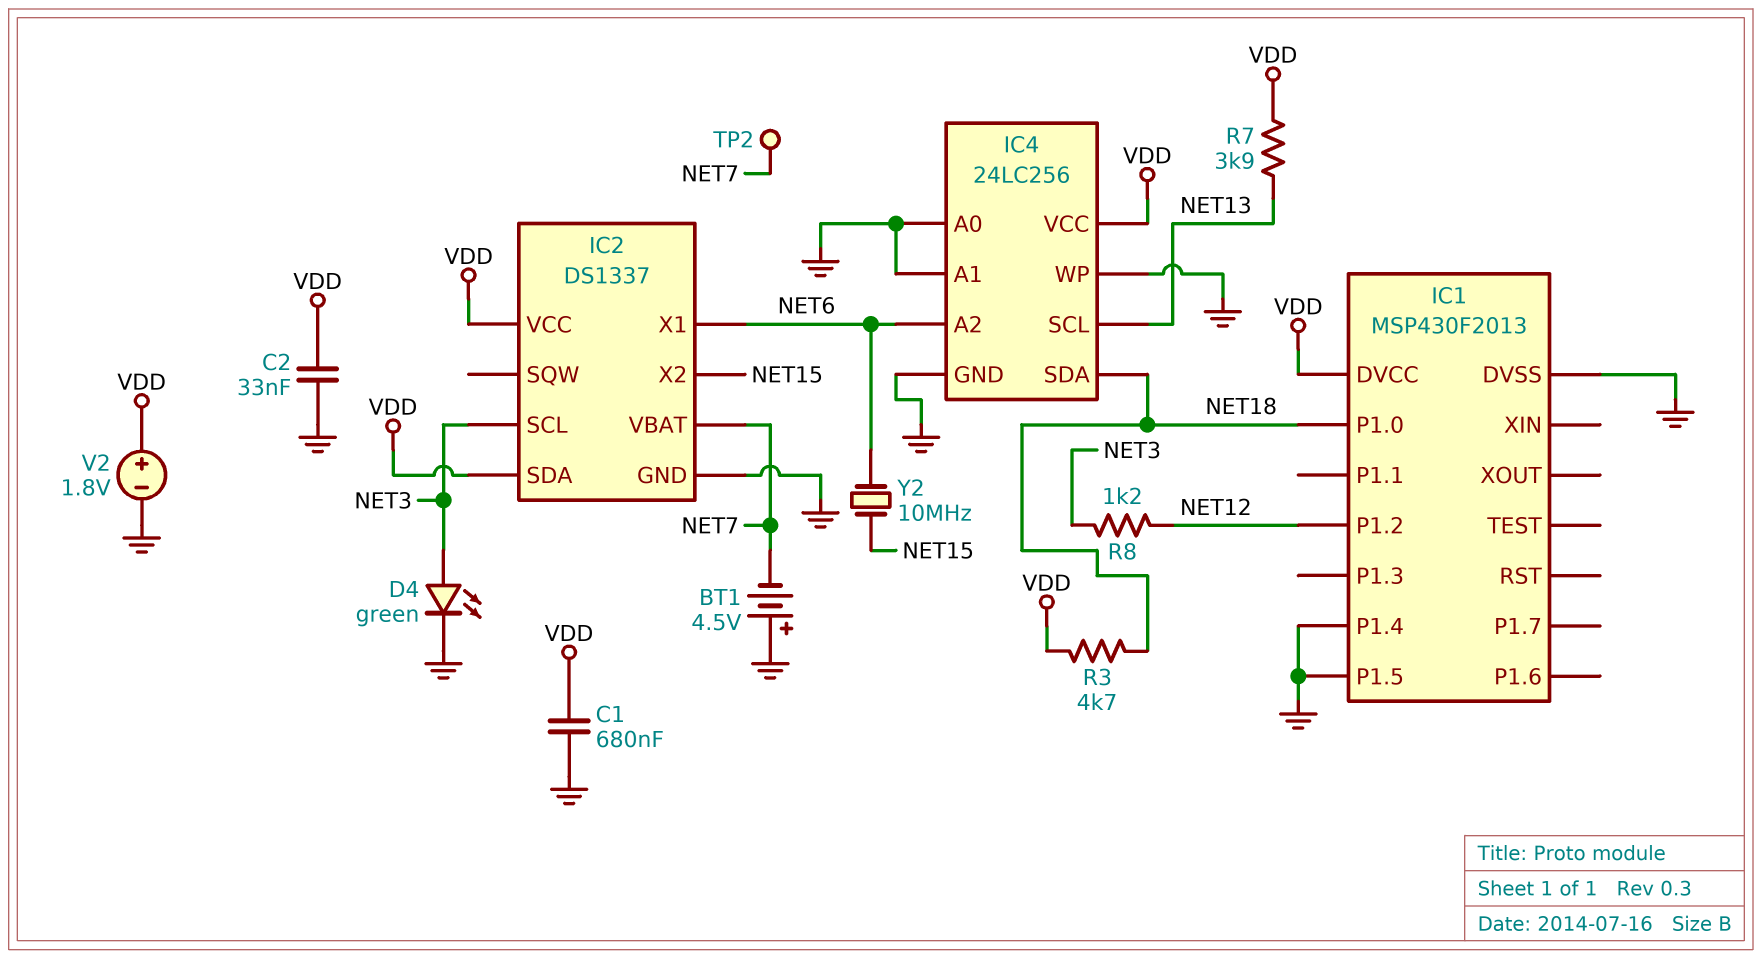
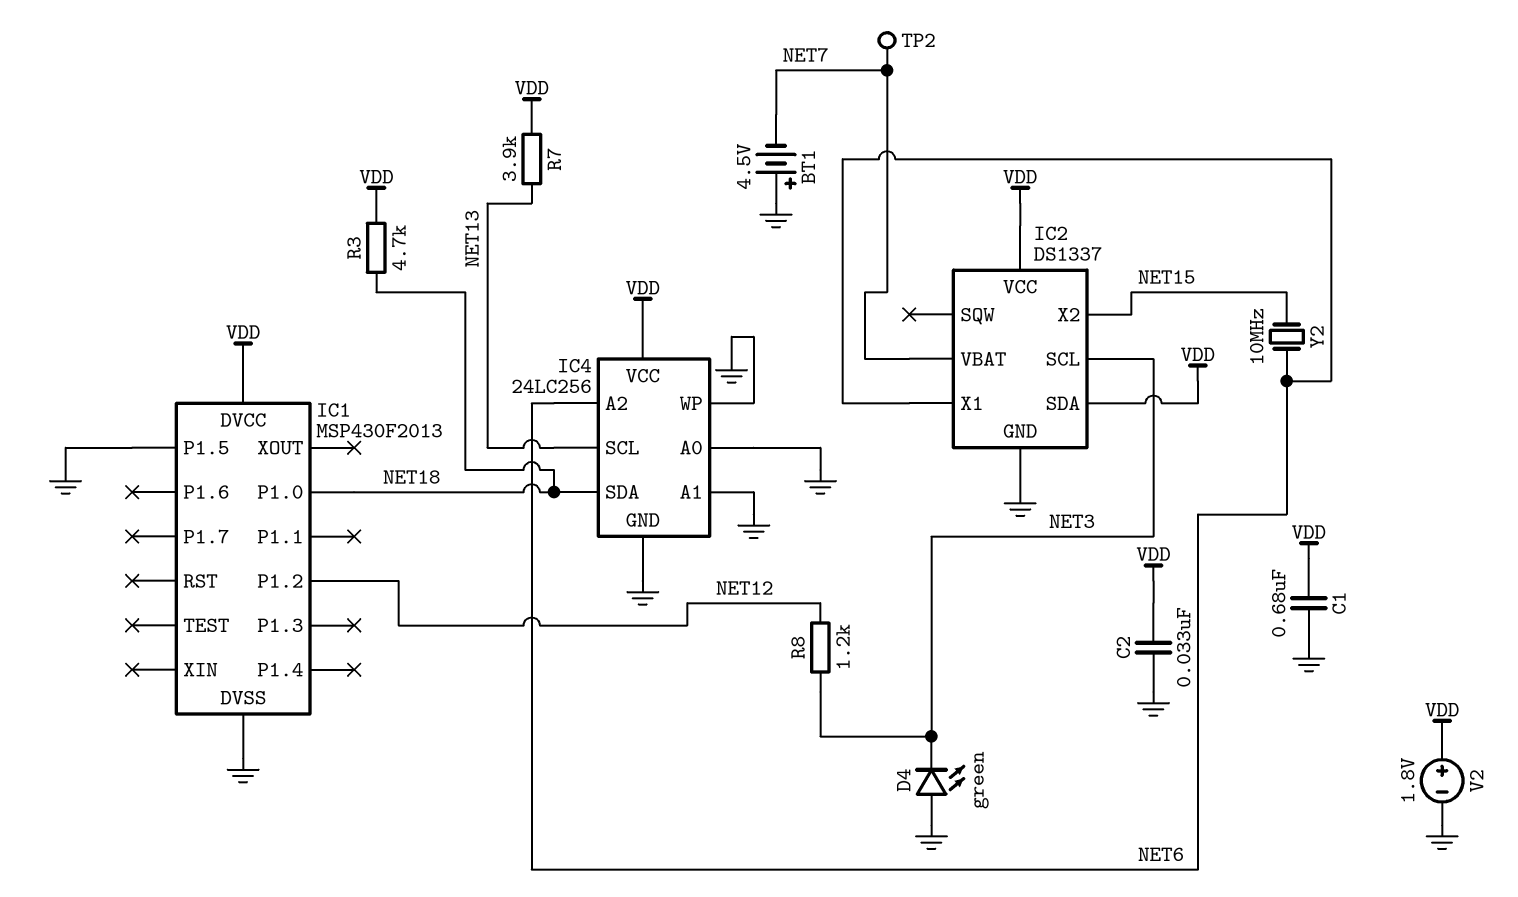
D4: LED green (A NET3, K GND) -> LED green (A GND, K NET3)
IC1 pin P1.4: GND -> none

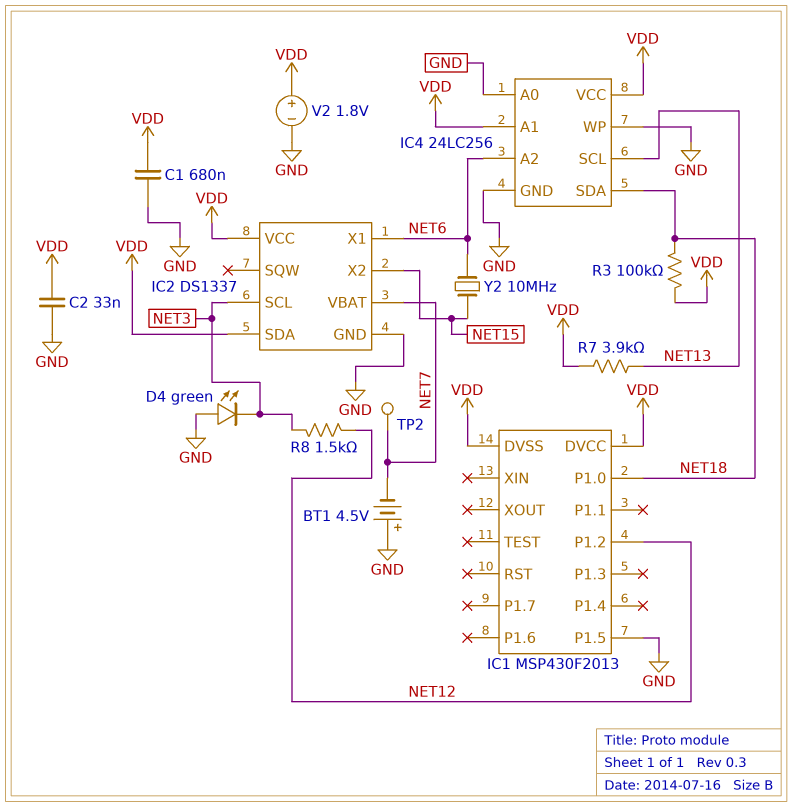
IC1 pin DVSS: GND -> VDD
IC4 pin A1: GND -> VDD
R3: 4.7k (NET18, VDD) -> 100k (NET18, VDD)
R8: 1.2k (NET3, NET12) -> 1.5k (NET3, NET12)

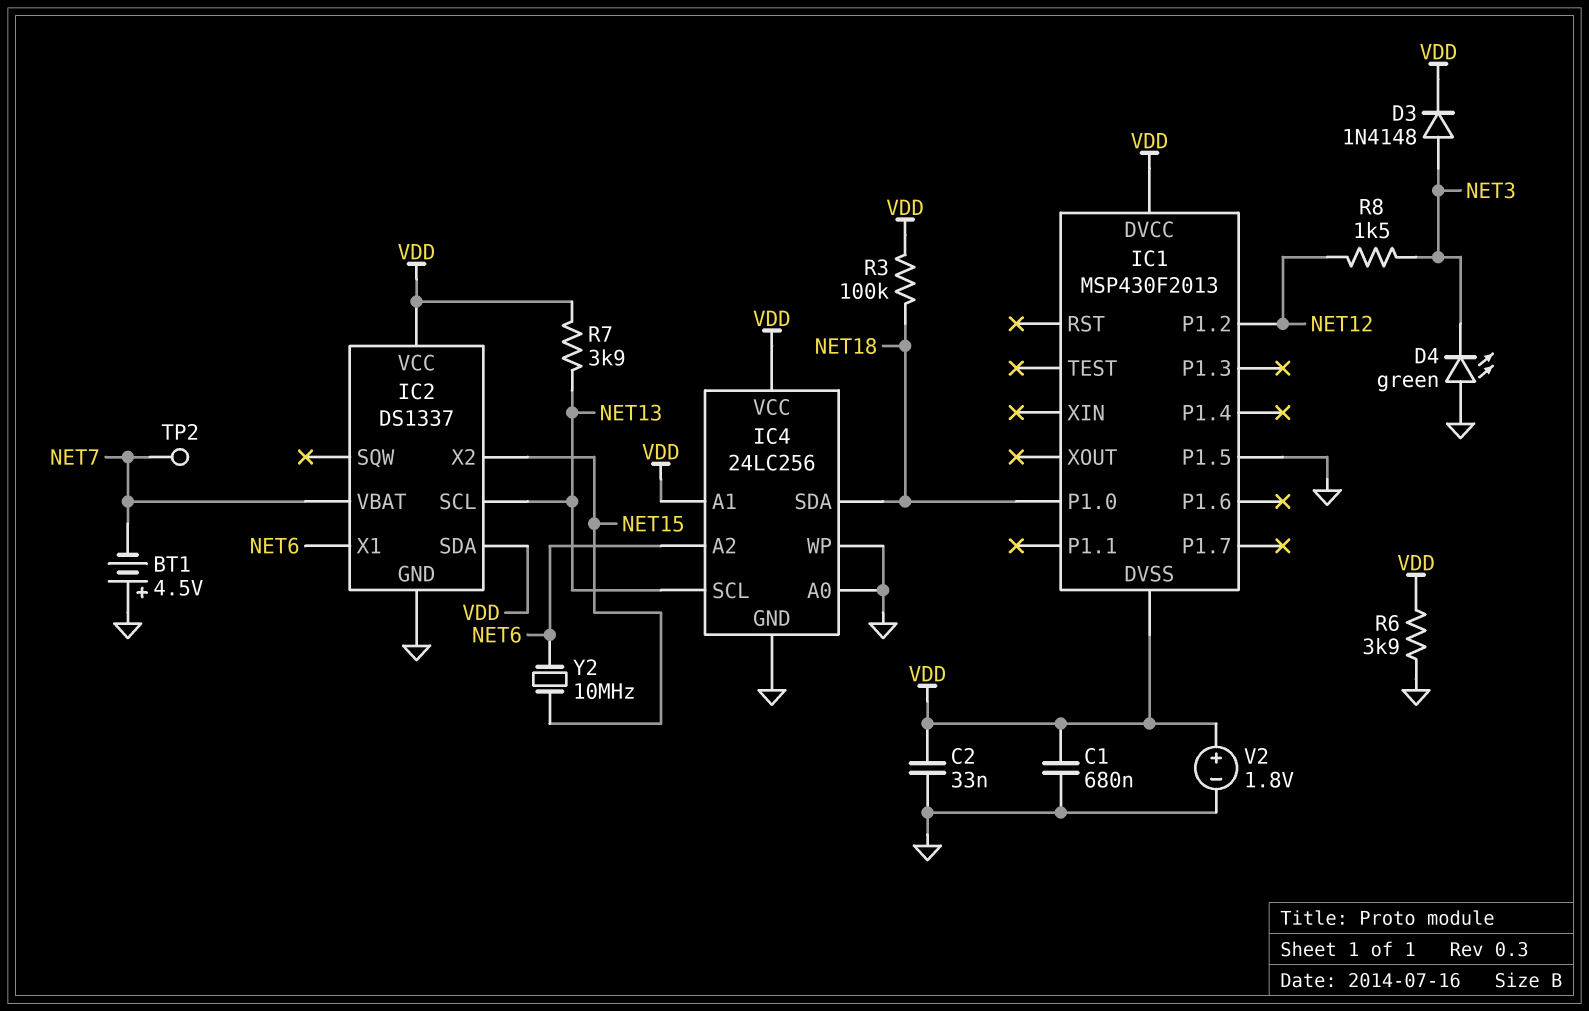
D3: none -> diode 1N4148 (A NET3, K VDD)
IC2 pin SCL: NET3 -> NET13
R6: none -> 3.9k (GND, VDD)

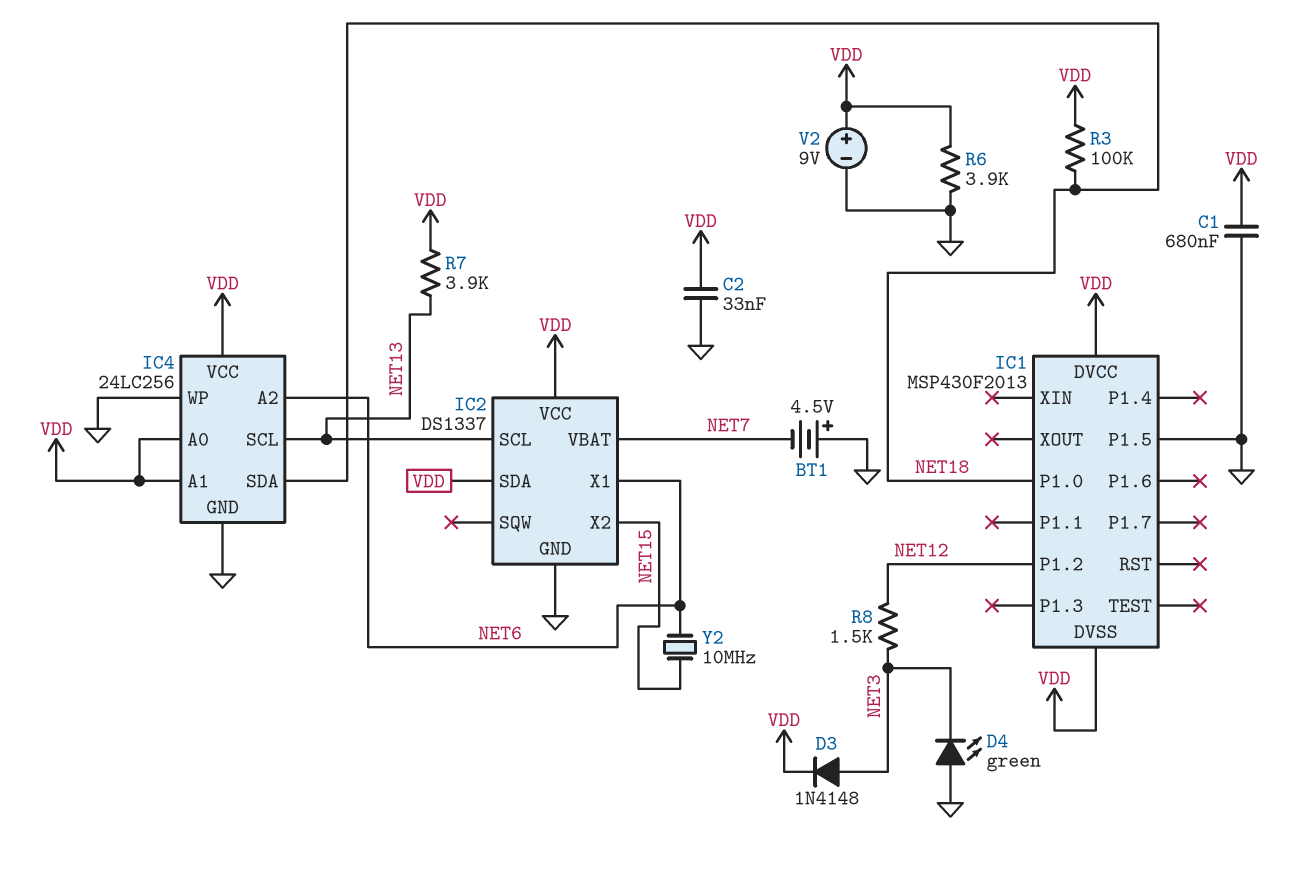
IC4 pin A0: GND -> VDD
TP2: test point (NET7) -> none
V2: 1.8V (plus VDD, minus GND) -> 9V (plus VDD, minus GND)

